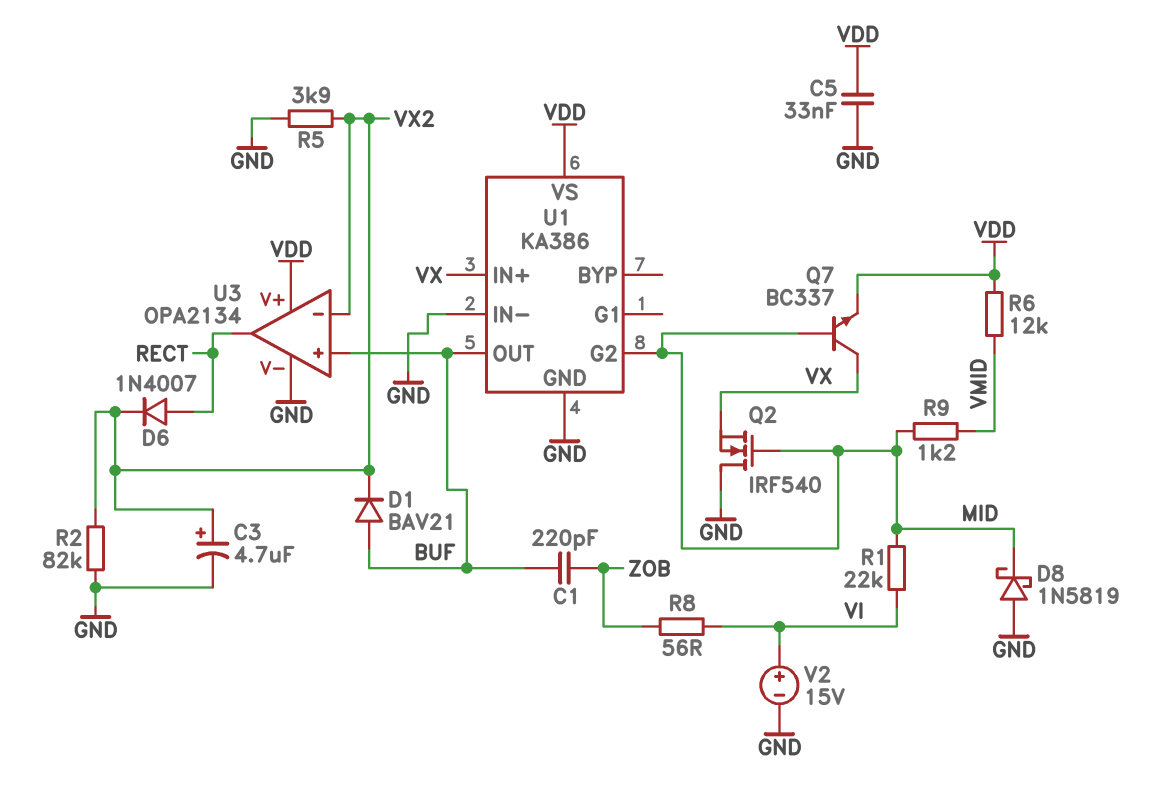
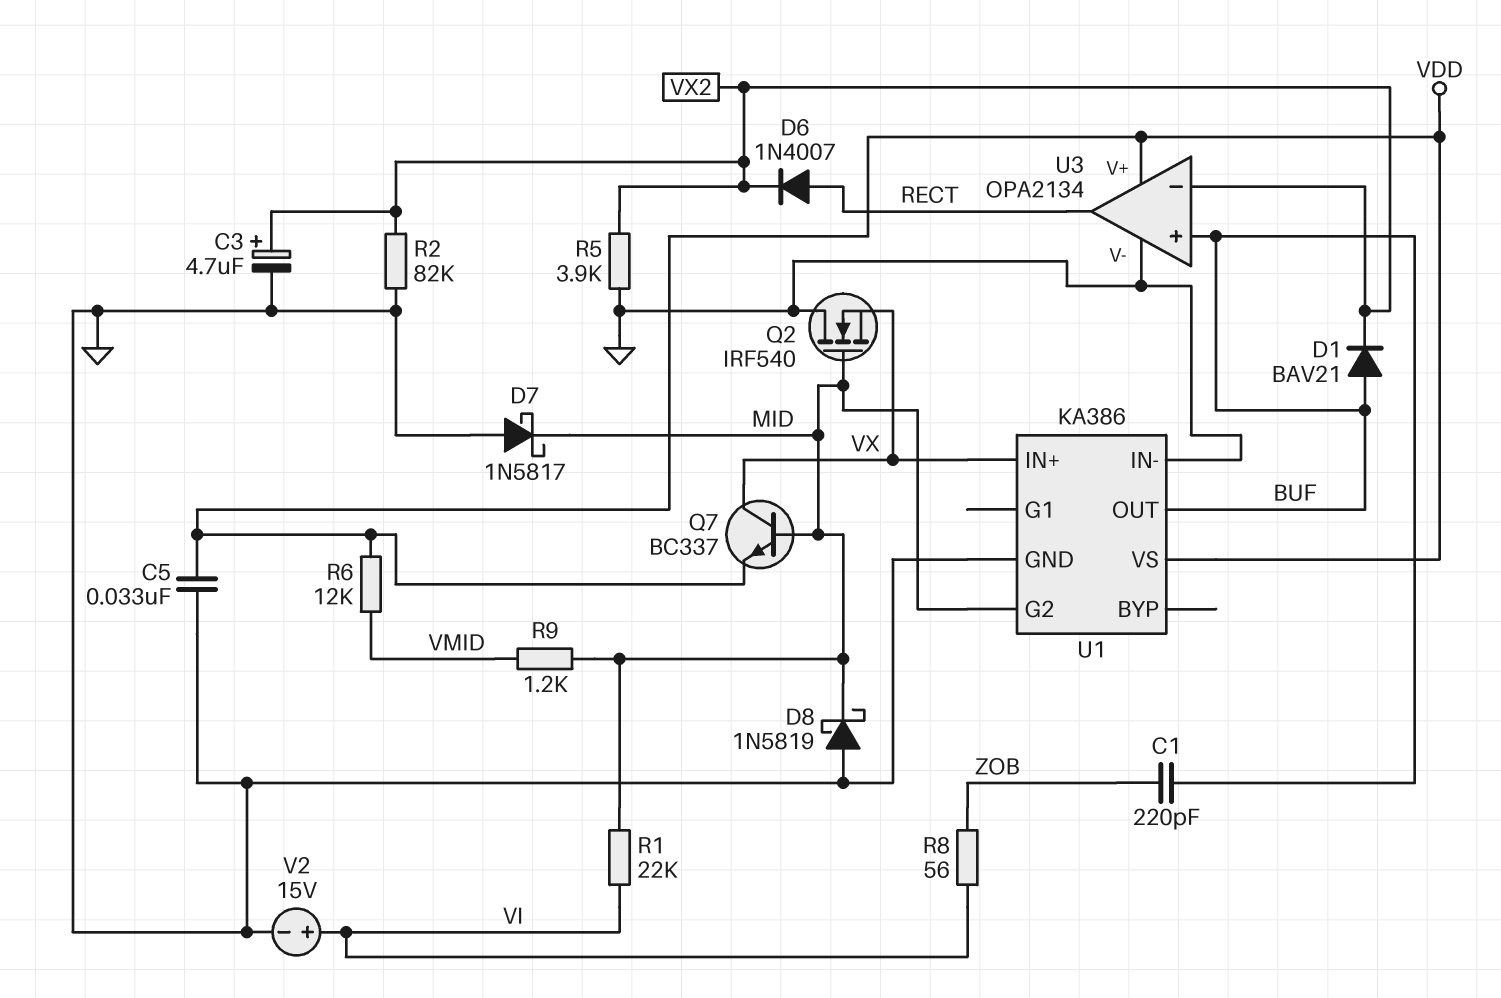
D7: none -> schottky 1N5817 (A GND, K MID)

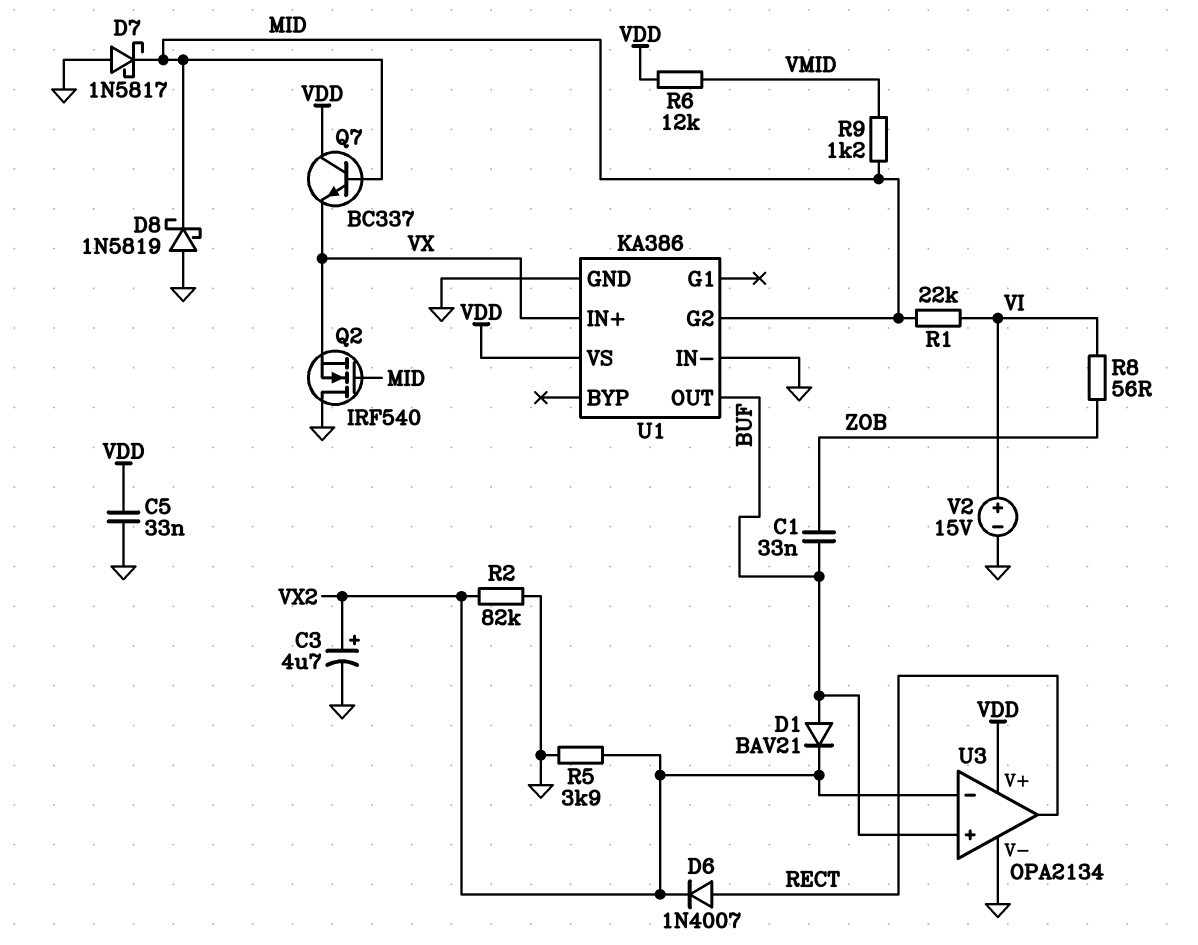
C1: 220pF (BUF, ZOB) -> 33nF (BUF, ZOB)
Q7: NPN BC337 (B MID, C VX, E VDD) -> NPN BC337 (B MID, C VDD, E VX)

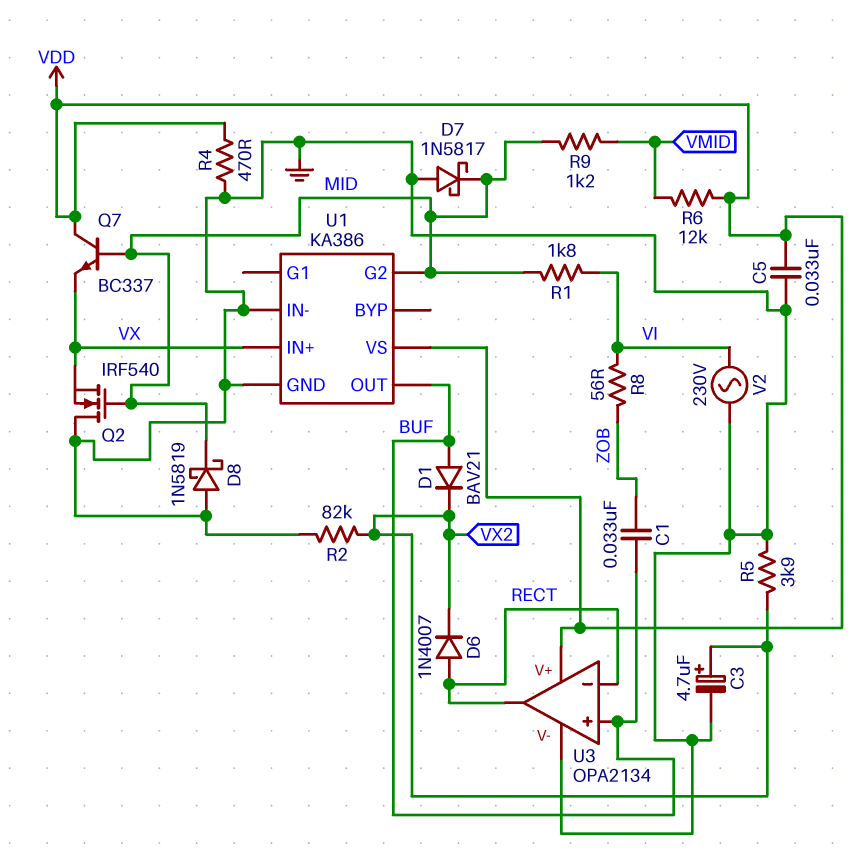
R1: 22k (MID, VI) -> 1.8k (MID, VI)
R4: none -> 470 (GND, VDD)
U3 pin in-: VX2 -> RECT
V2: 15V (plus VI, minus GND) -> AC 230V (GND, VI)

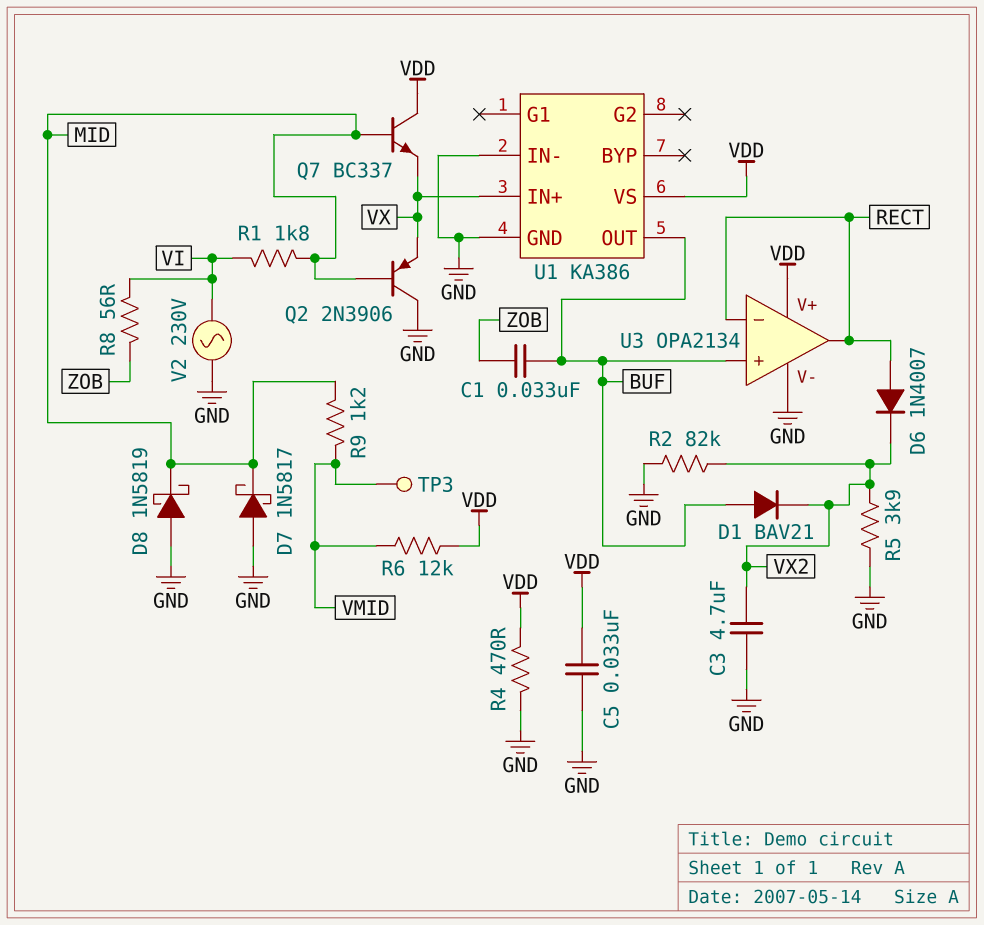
C3: 4.7uF (plus VX2, minus GND) -> 4.7uF (GND, VX2)
Q2: NMOS IRF540 (G MID, D GND, S VX) -> PNP 2N3906 (B MID, C GND, E VX)
TP3: none -> test point (VMID)
U1 pin G2: MID -> none

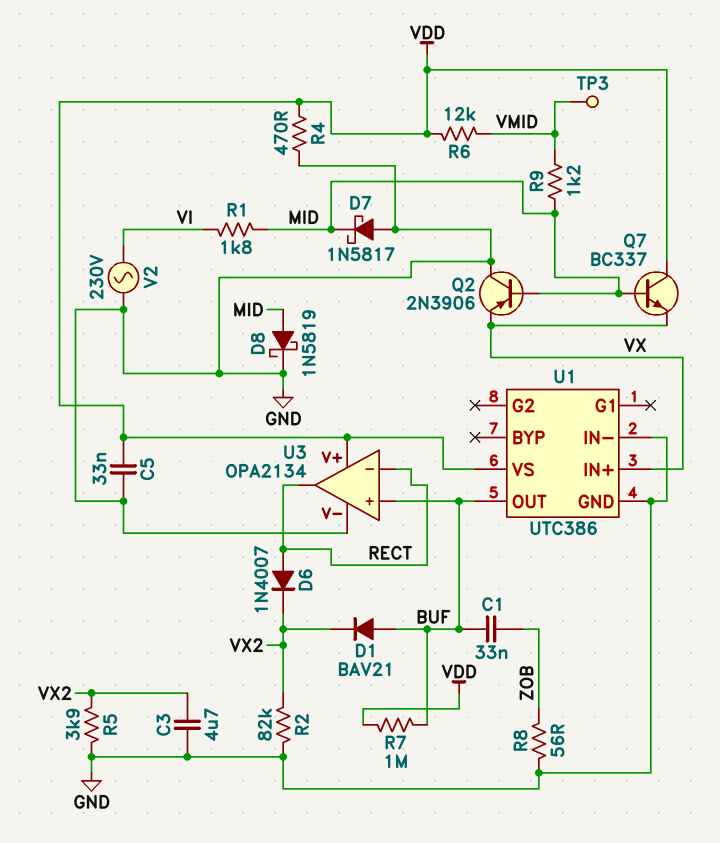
D8: schottky 1N5819 (A GND, K MID) -> schottky 1N5819 (A MID, K GND)
R7: none -> 1M (BUF, VDD)
R8: 56 (VI, ZOB) -> 56 (GND, ZOB)
U1: KA386 -> UTC386

